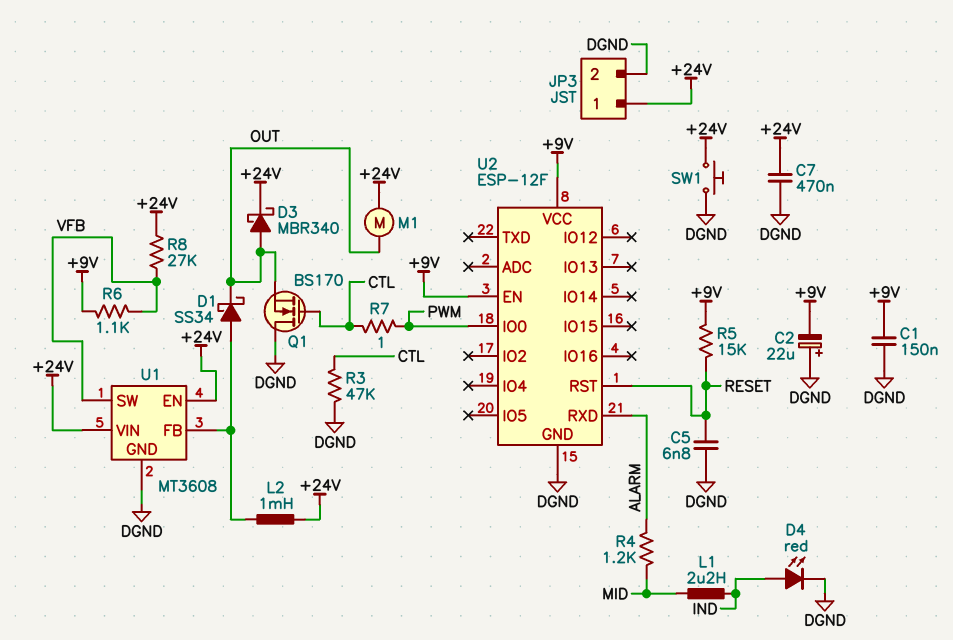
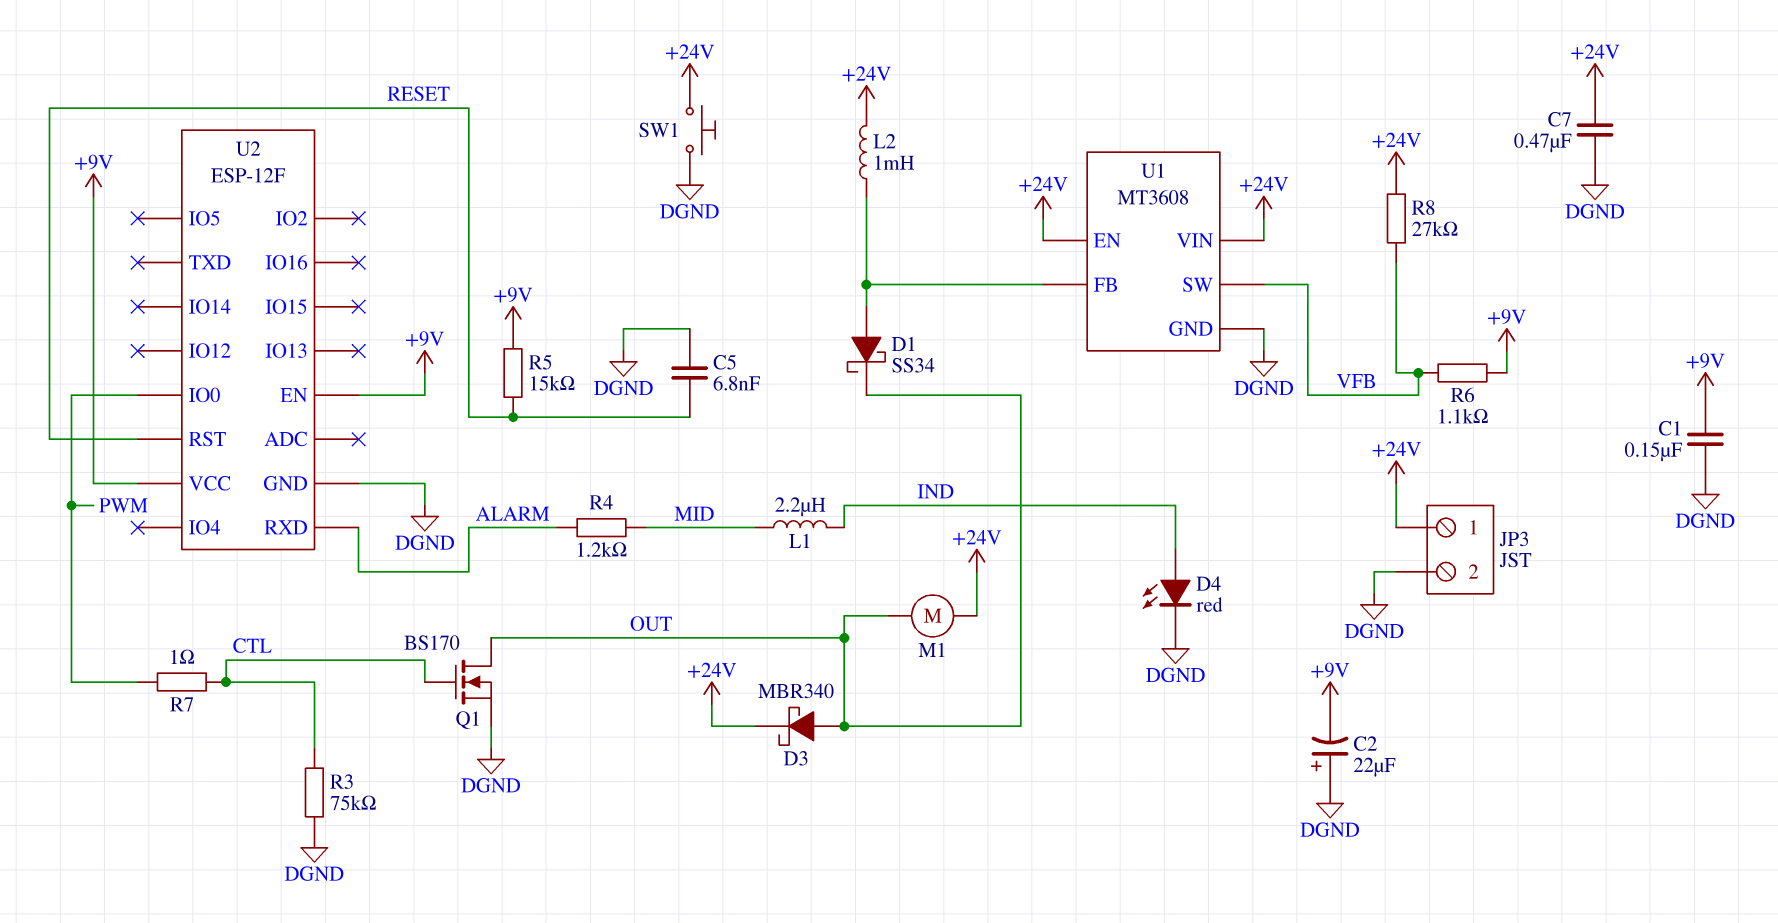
Q1: NMOS BS170 (G CTL, D DGND, S OUT) -> NMOS BS170 (G CTL, D OUT, S DGND)
R3: 47k (CTL, DGND) -> 75k (CTL, DGND)

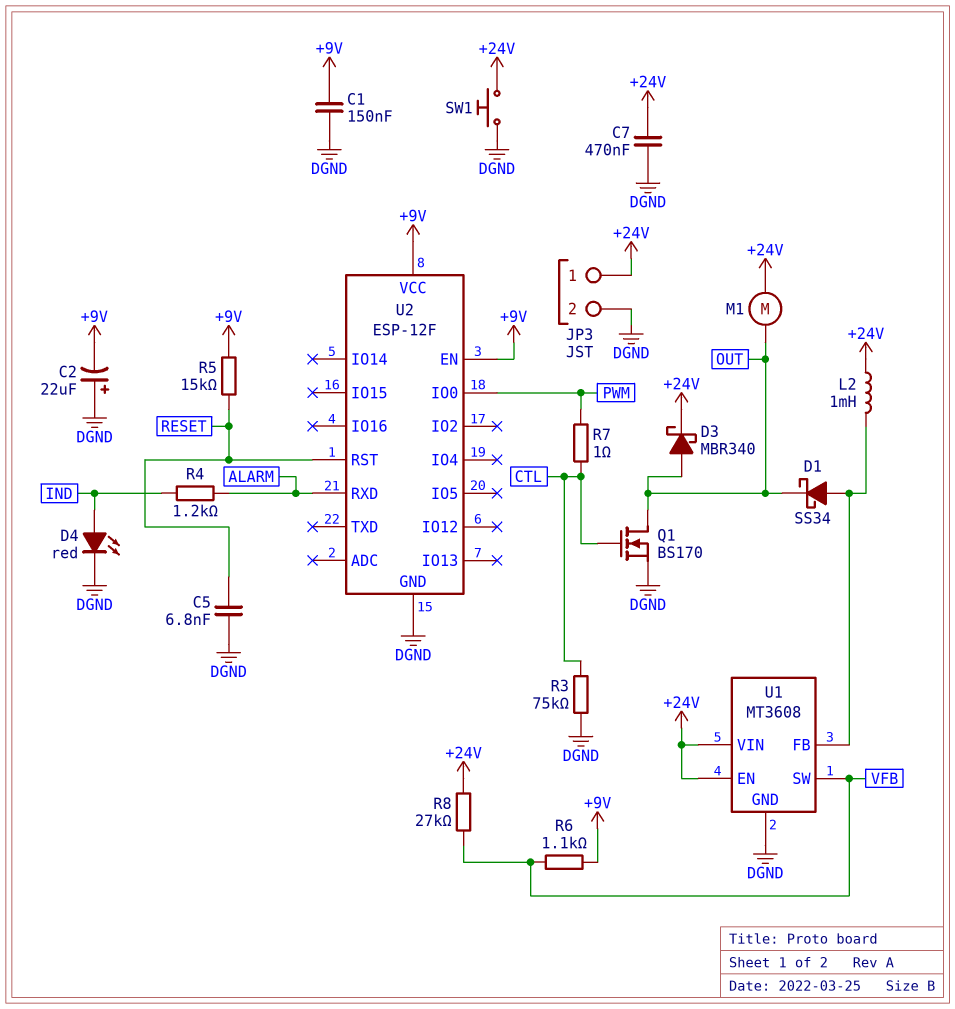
L1: 2.2uH (IND, MID) -> none
R4: 1.2k (ALARM, MID) -> 1.2k (ALARM, IND)

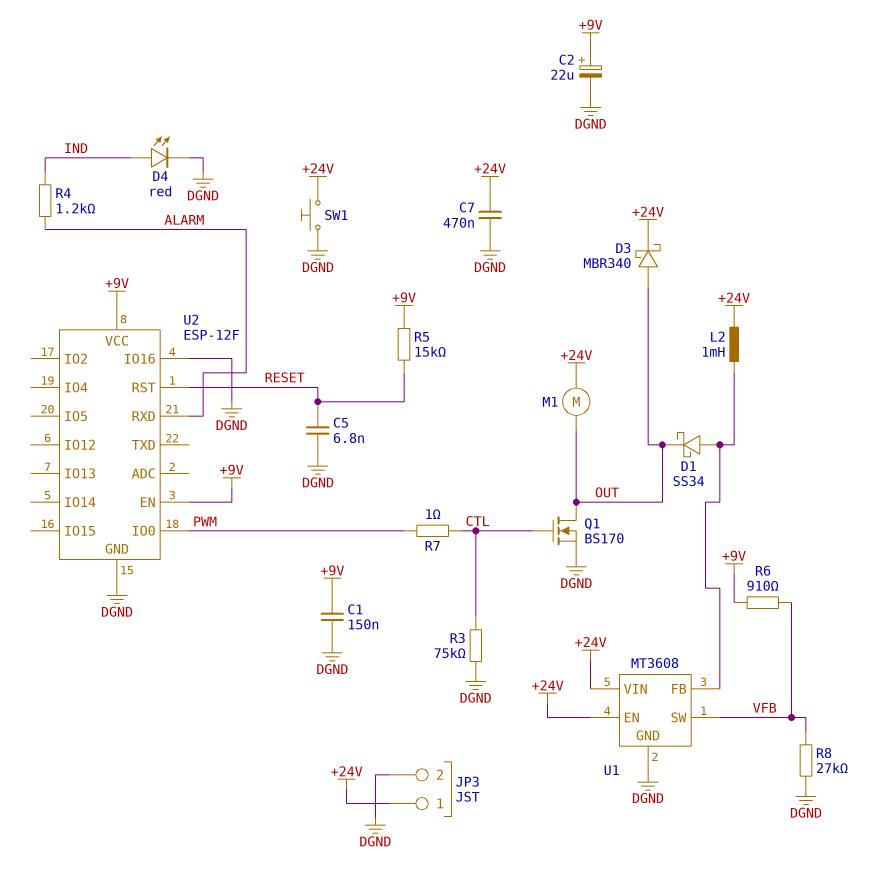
C2: 22uF (plus DGND, minus +9V) -> 22uF (plus +9V, minus DGND)
R6: 1.1k (+9V, VFB) -> 910 (+9V, VFB)
R8: 27k (+24V, VFB) -> 27k (DGND, VFB)
U2 pin IO16: none -> DGND

